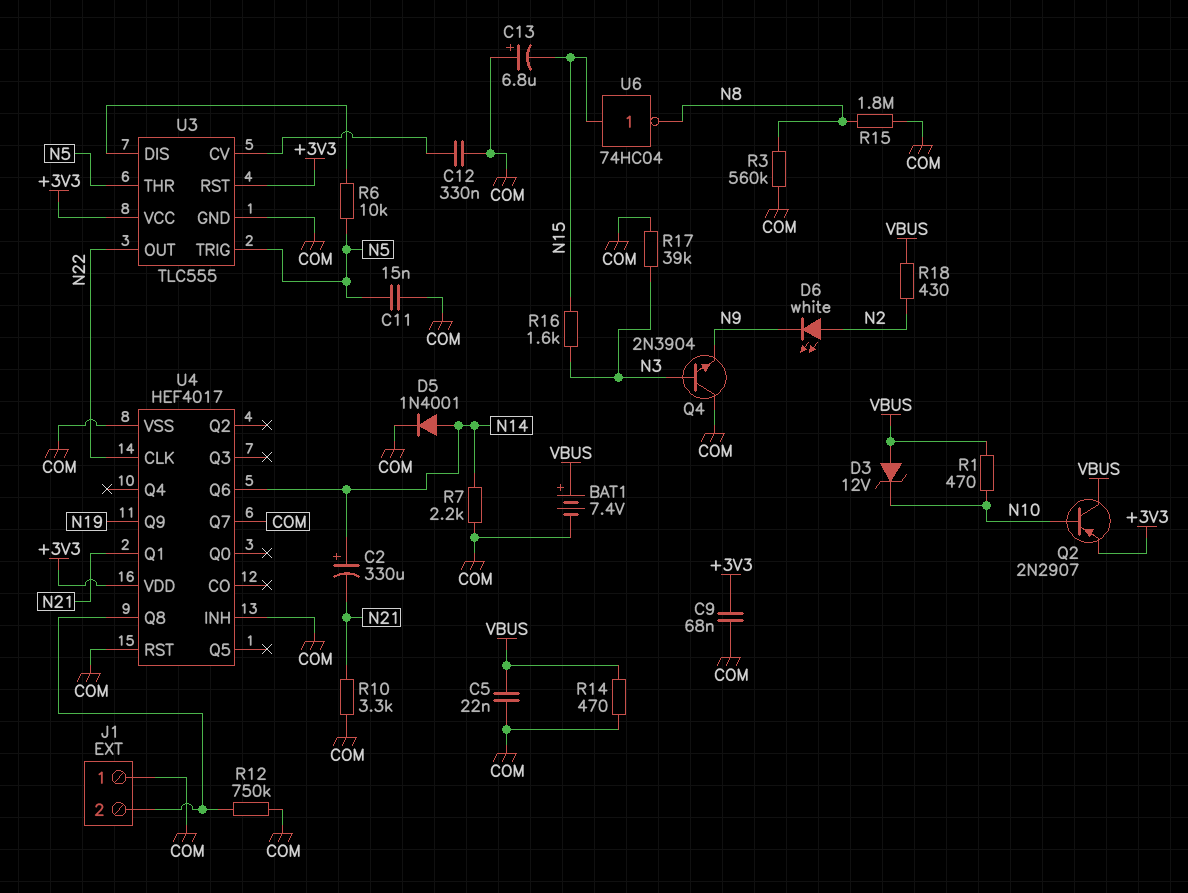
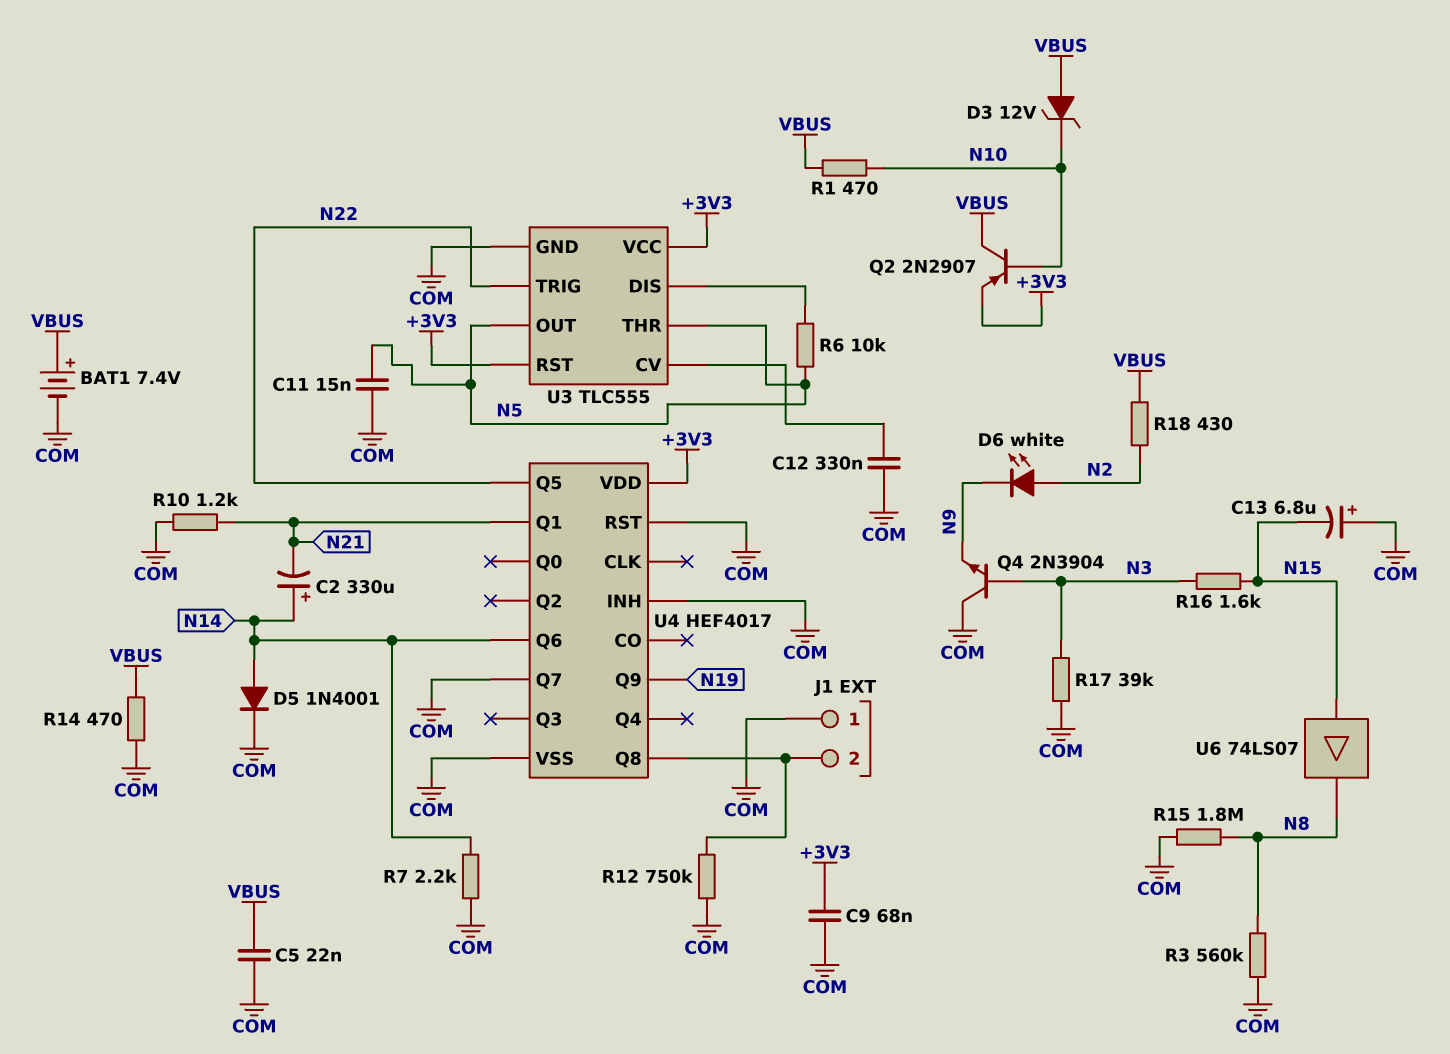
R10: 3.3k (COM, N21) -> 1.2k (COM, N21)
U3 pin OUT: N22 -> N5
U3 pin TRIG: N5 -> N22
U4 pin CLK: N22 -> none
U4 pin Q5: none -> N22
U6: NOT 74HC04 (in N15, out N8) -> buffer 74LS07 (in N15, out N8)

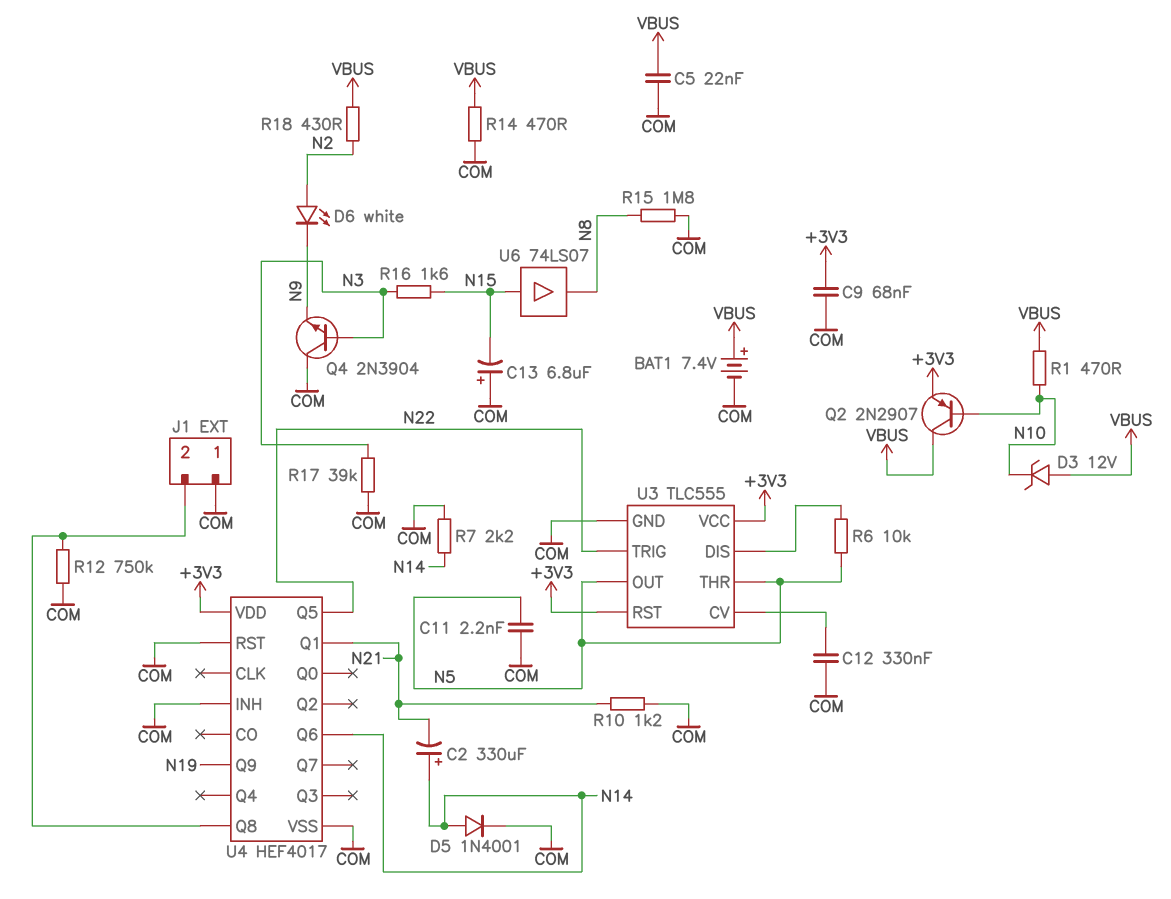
C11: 15nF (COM, N5) -> 2.2nF (COM, N5)
R3: 560k (COM, N8) -> none
U4 pin Q7: COM -> none

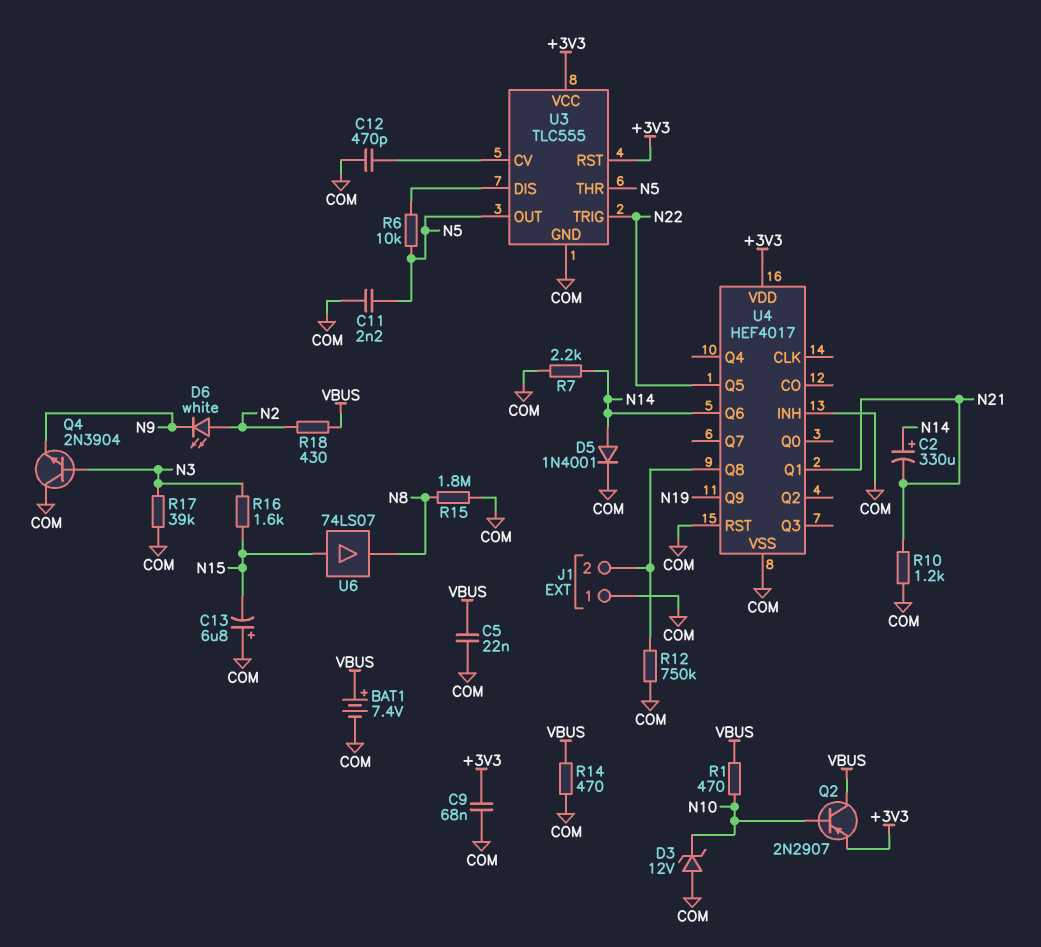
C12: 330nF (COM, U3/CV) -> 470pF (COM, U3/CV)
D3: zener 12V (A VBUS, K N10) -> zener 12V (A COM, K N10)

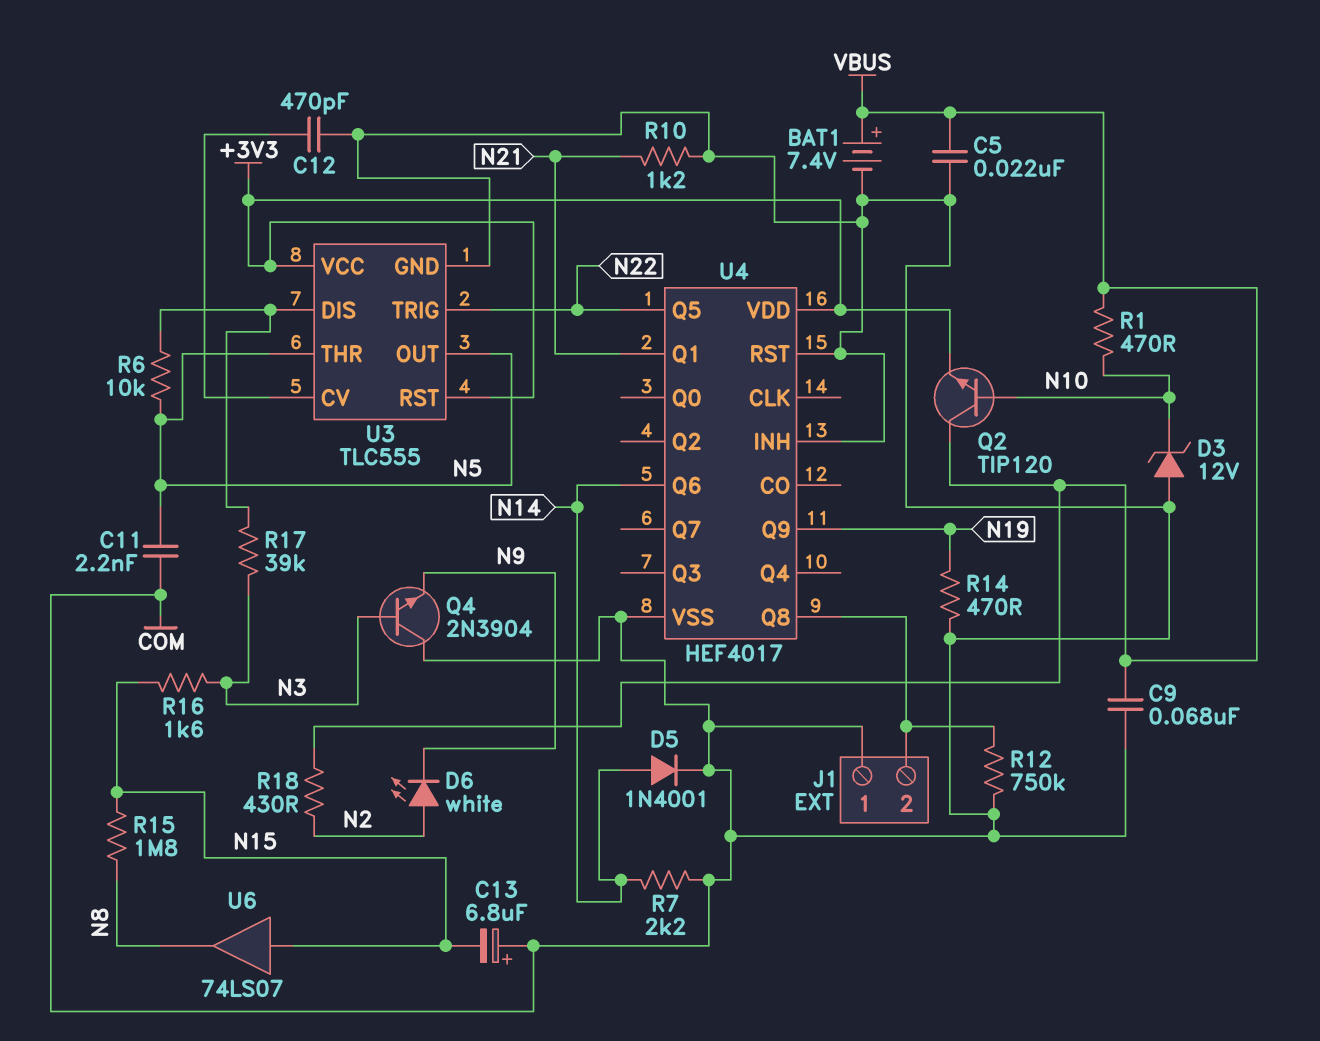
C2: 330uF (plus N14, minus N21) -> none
C9: 68nF (+3V3, COM) -> 68nF (COM, VBUS)
Q2: PNP 2N2907 (B N10, C VBUS, E +3V3) -> NPN TIP120 (B N10, C VBUS, E +3V3)
R14: 470 (COM, VBUS) -> 470 (COM, N19)
R15: 1.8M (COM, N8) -> 1.8M (N8, N15)
R17: 39k (COM, N3) -> 39k (N3, U3/DIS)

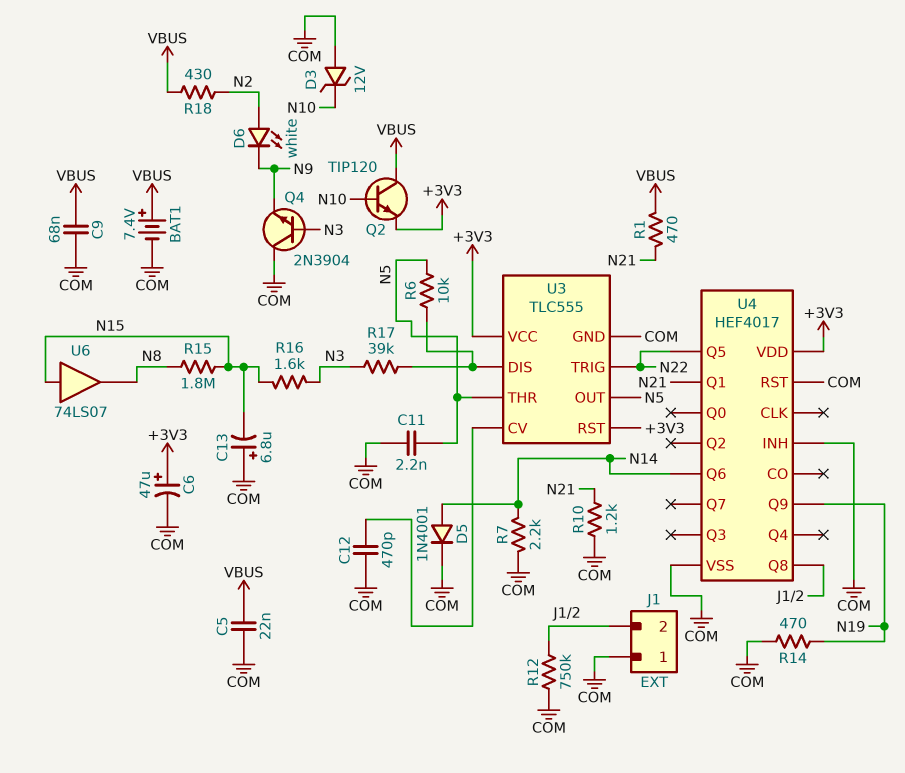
C6: none -> 47uF (plus +3V3, minus COM)
R1: 470 (N10, VBUS) -> 470 (N21, VBUS)

